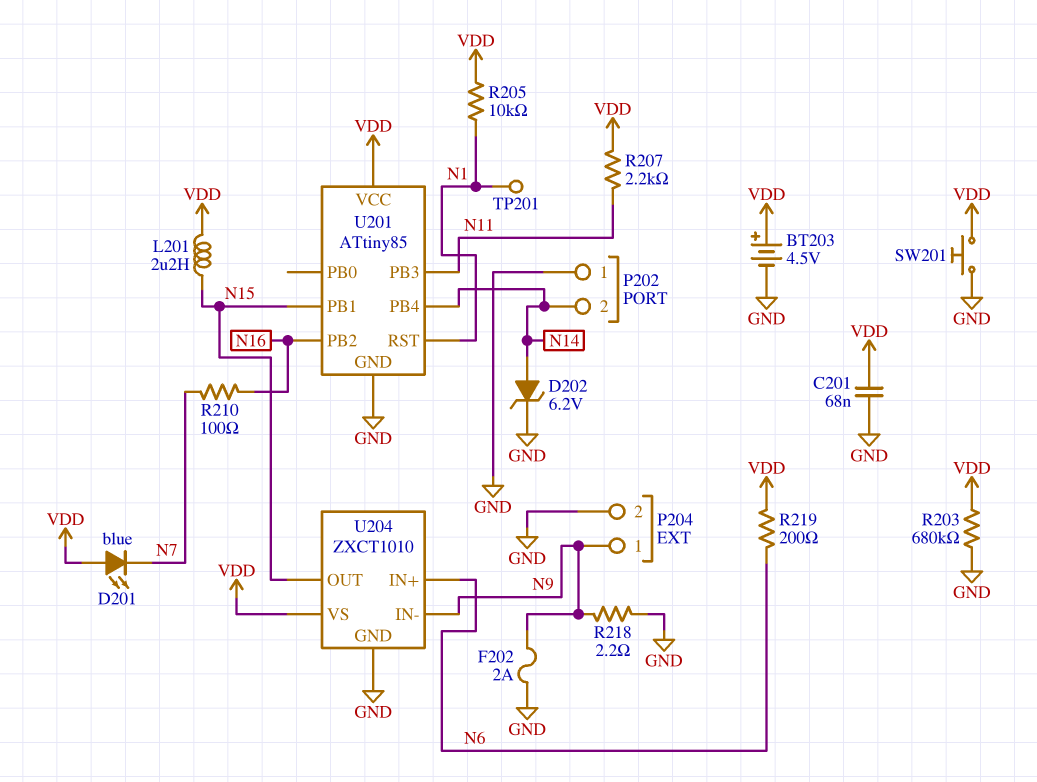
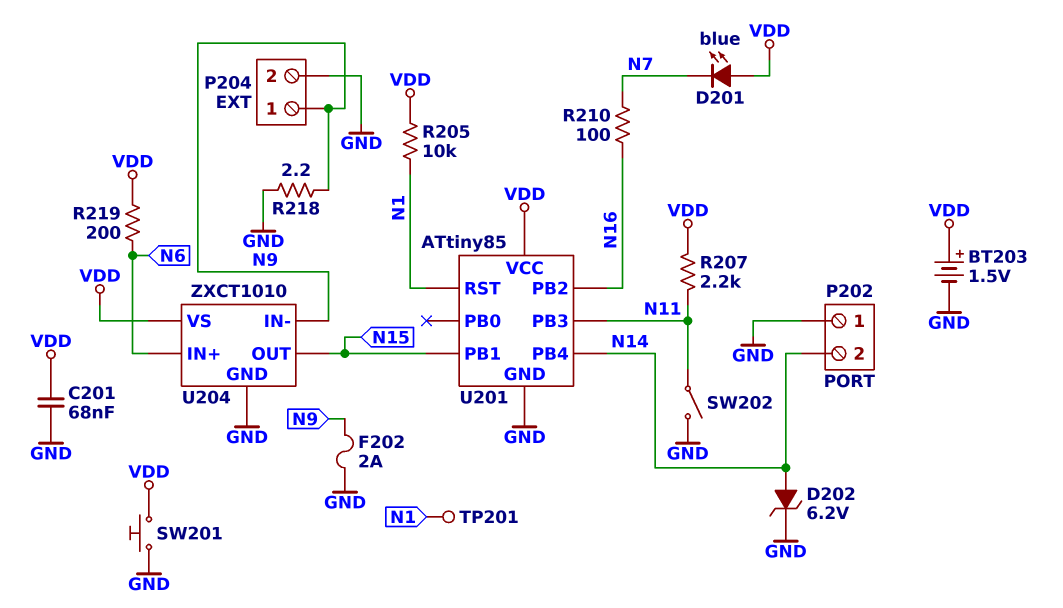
BT203: 4.5V (plus VDD, minus GND) -> 1.5V (plus VDD, minus GND)
L201: 2.2uH (N15, VDD) -> none
R203: 680k (GND, VDD) -> none
SW202: none -> switch (GND, N11)

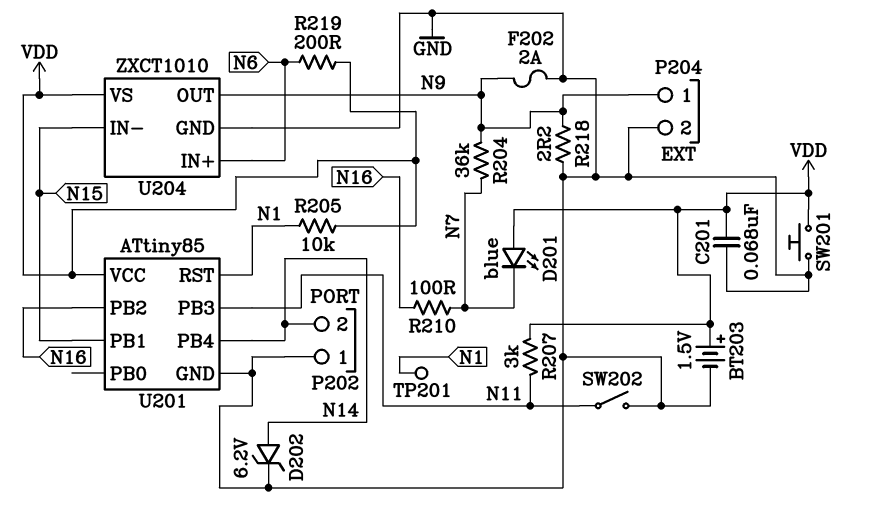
R204: none -> 36k (N7, N9)
R207: 2.2k (N11, VDD) -> 3k (N11, VDD)
U204 pin IN-: N9 -> N15
U204 pin OUT: N15 -> N9

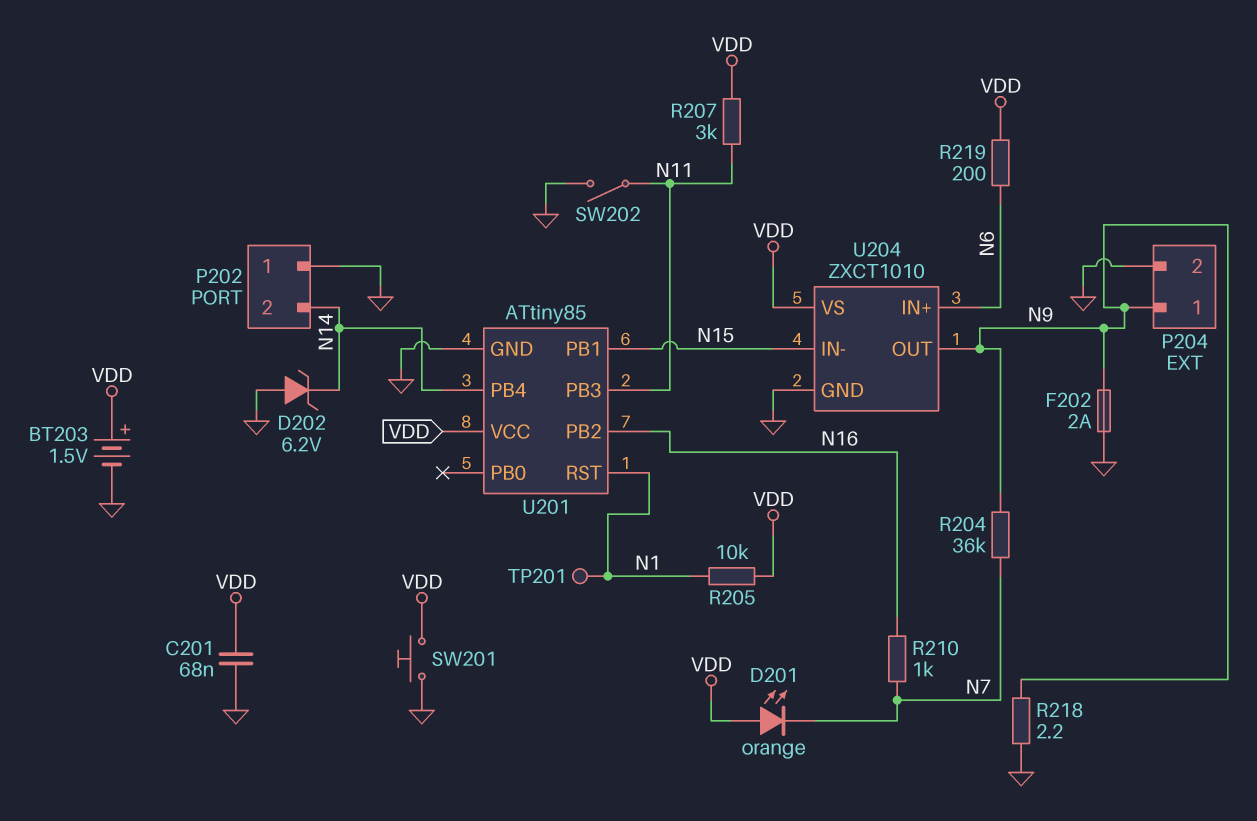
D201: LED blue (A VDD, K N7) -> LED orange (A VDD, K N7)
D202: zener 6.2V (A N14, K GND) -> zener 6.2V (A GND, K N14)
R210: 100 (N7, N16) -> 1k (N7, N16)

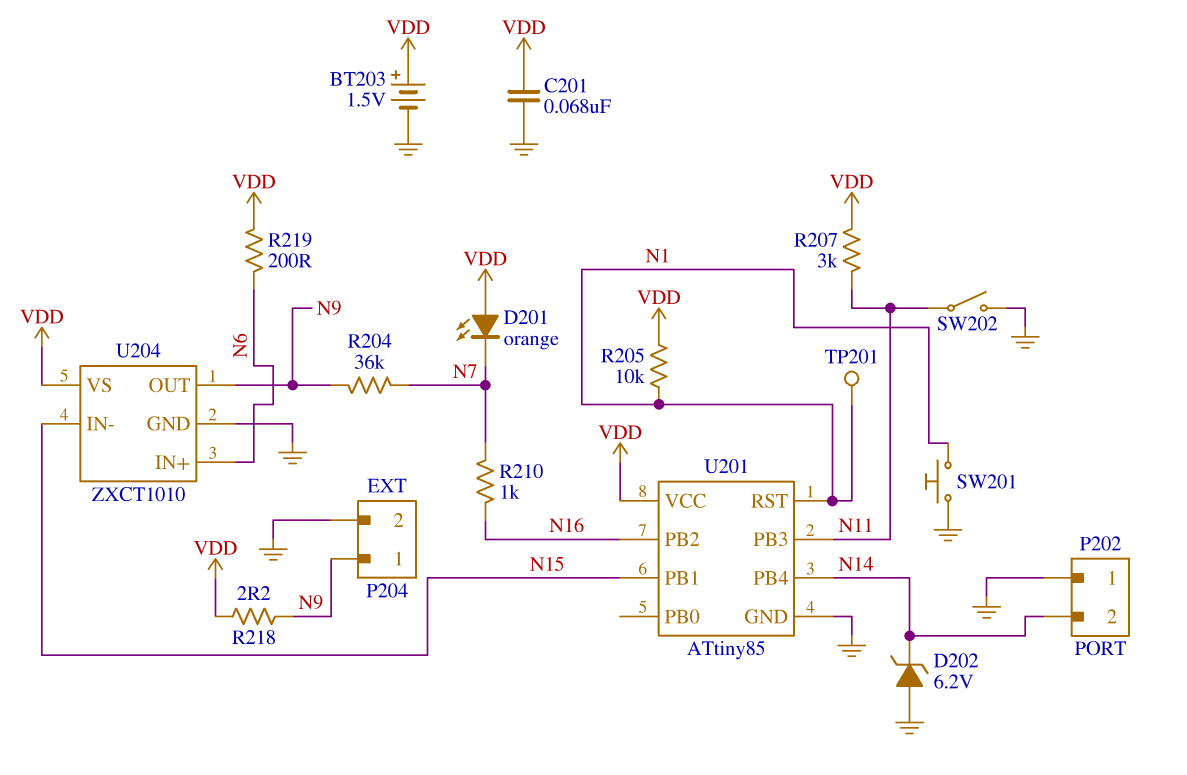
F202: 2A (GND, N9) -> none
R218: 2.2 (GND, N9) -> 2.2 (N9, VDD)
SW201: button (GND, VDD) -> button (GND, N1)

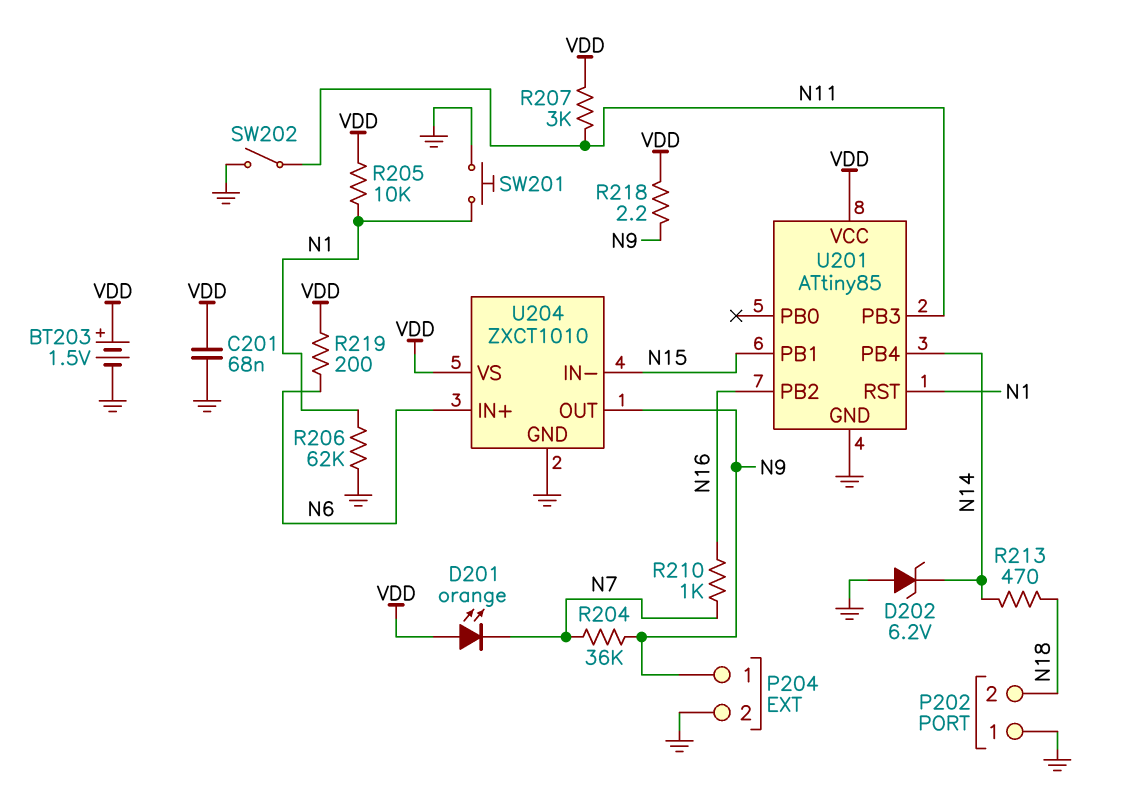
P202 pin 2: N14 -> N18
R206: none -> 62k (GND, N1)
R213: none -> 470 (N14, N18)
TP201: test point (N1) -> none

